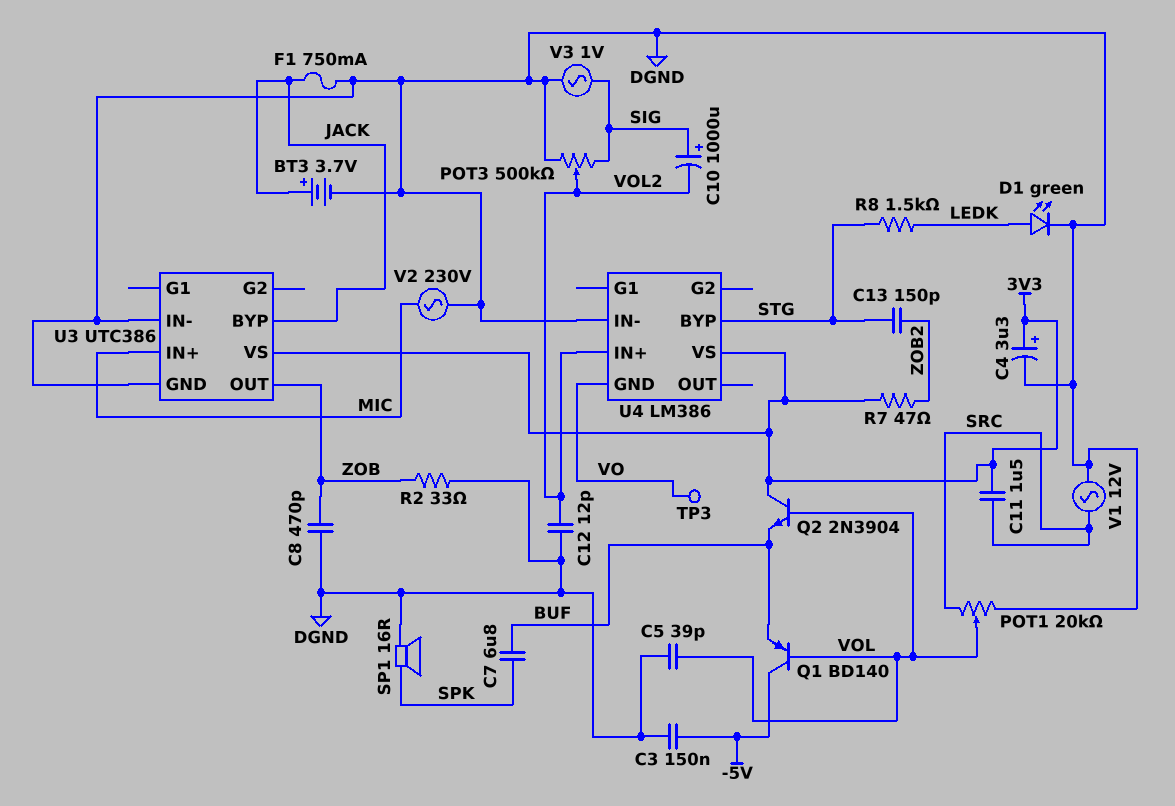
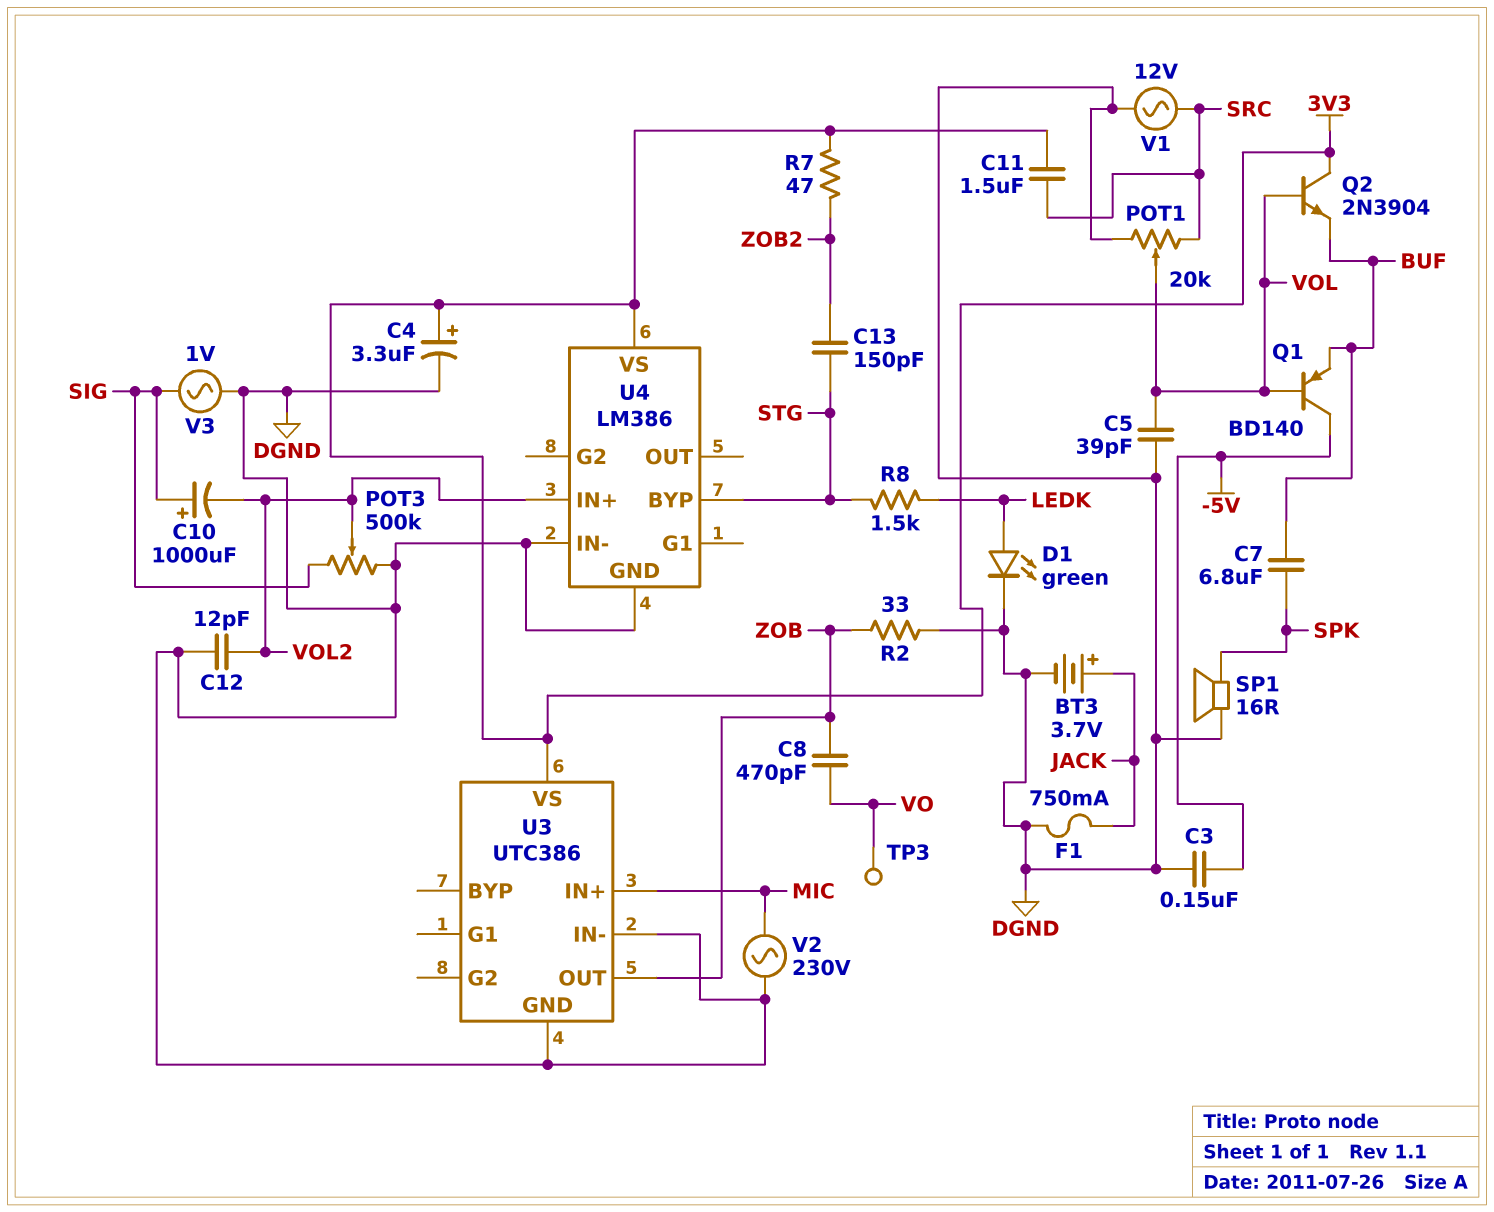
C8: 470pF (DGND, ZOB) -> 470pF (VO, ZOB)
U3 pin BYP: JACK -> none
U4 pin GND: VO -> DGND

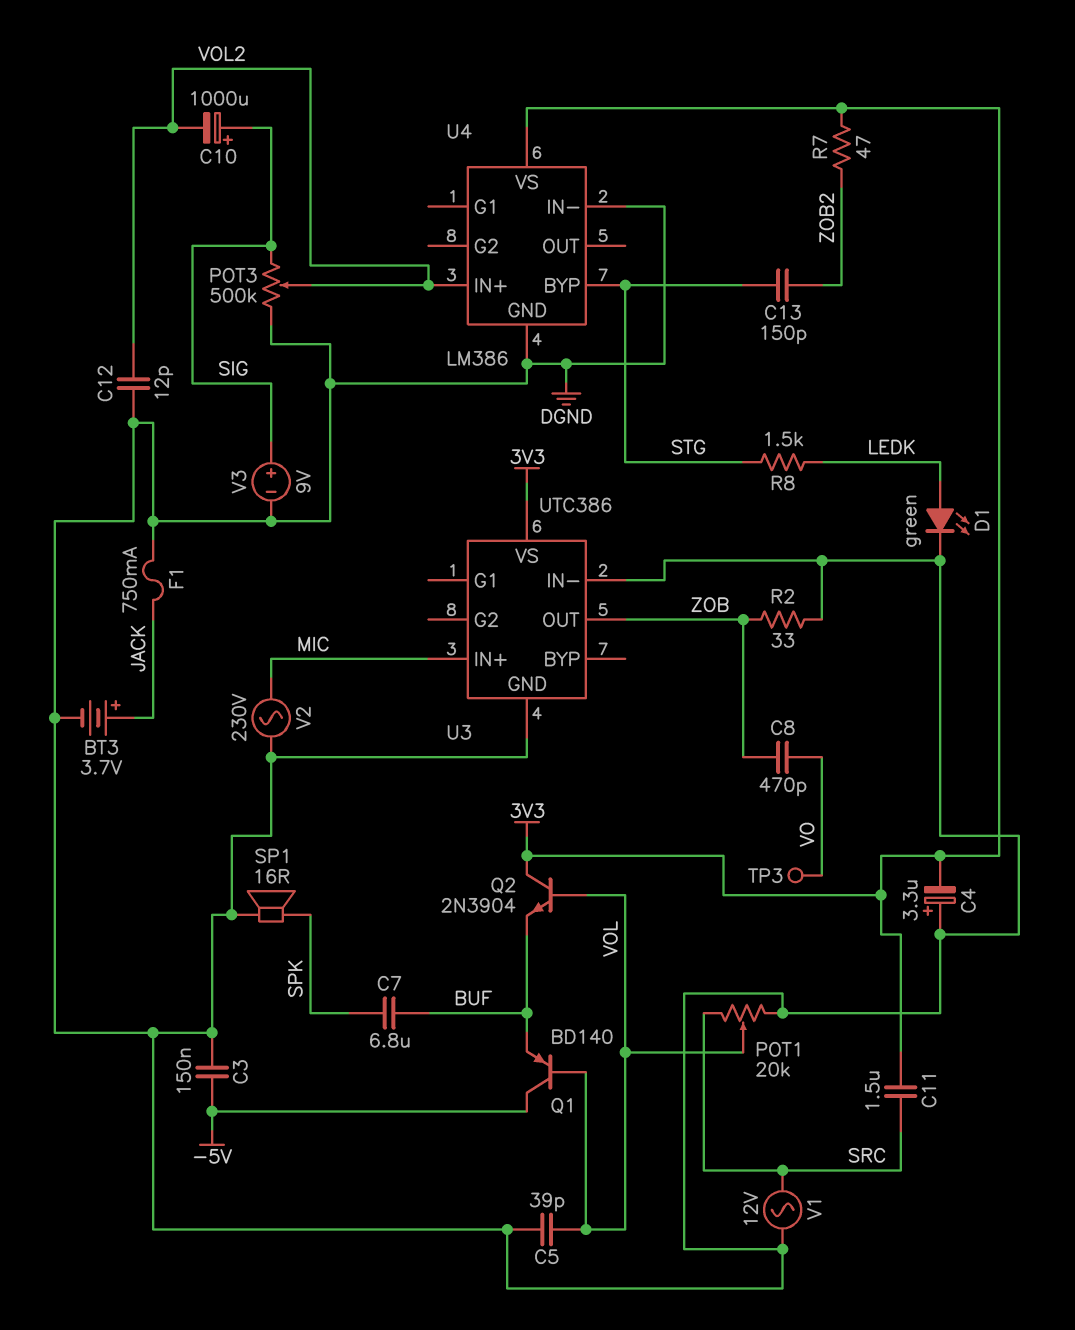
C4: 3.3uF (plus 3V3, minus DGND) -> 3.3uF (plus DGND, minus 3V3)
V3: AC 1V (DGND, SIG) -> 9V (plus SIG, minus DGND)

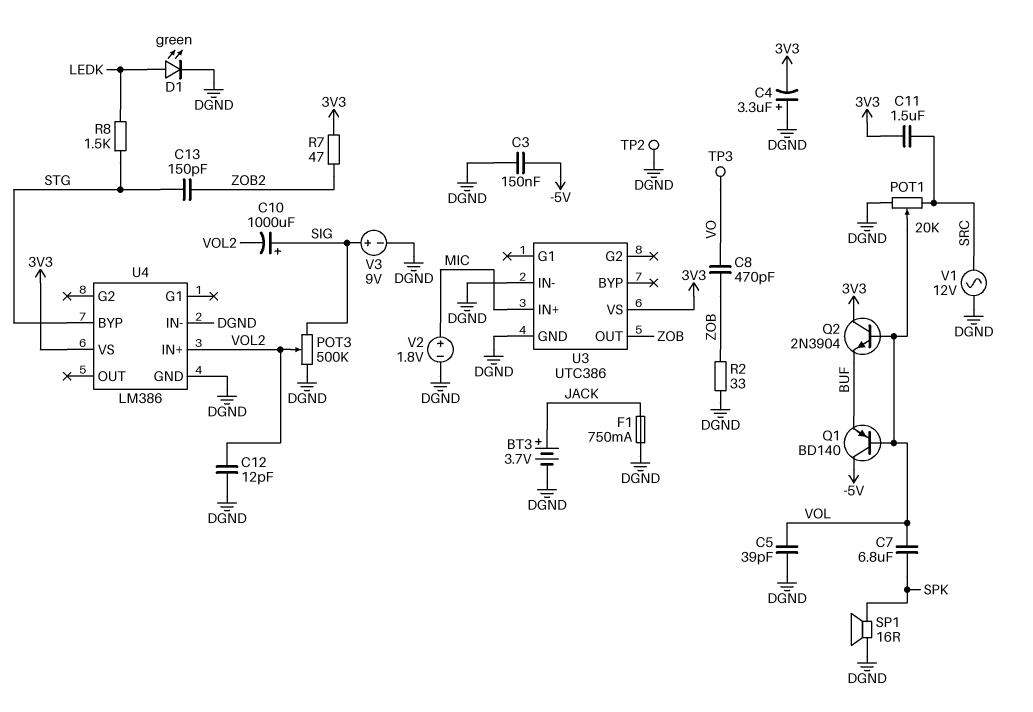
C7: 6.8uF (BUF, SPK) -> 6.8uF (SPK, VOL)
TP2: none -> test point (DGND)
V2: AC 230V (DGND, MIC) -> 1.8V (plus MIC, minus DGND)

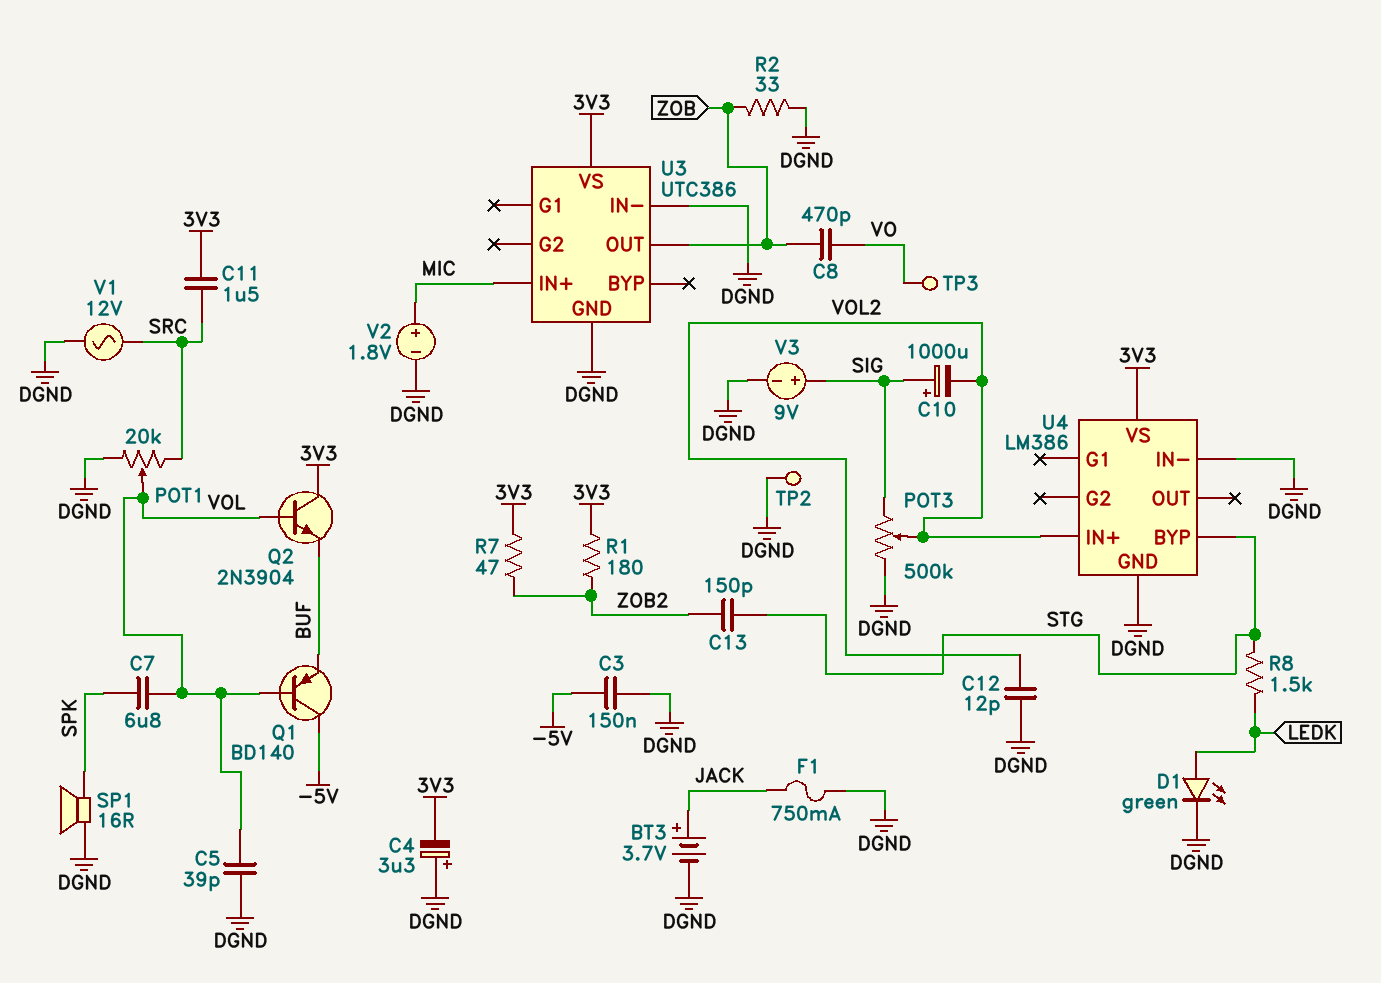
R1: none -> 180 (3V3, ZOB2)

